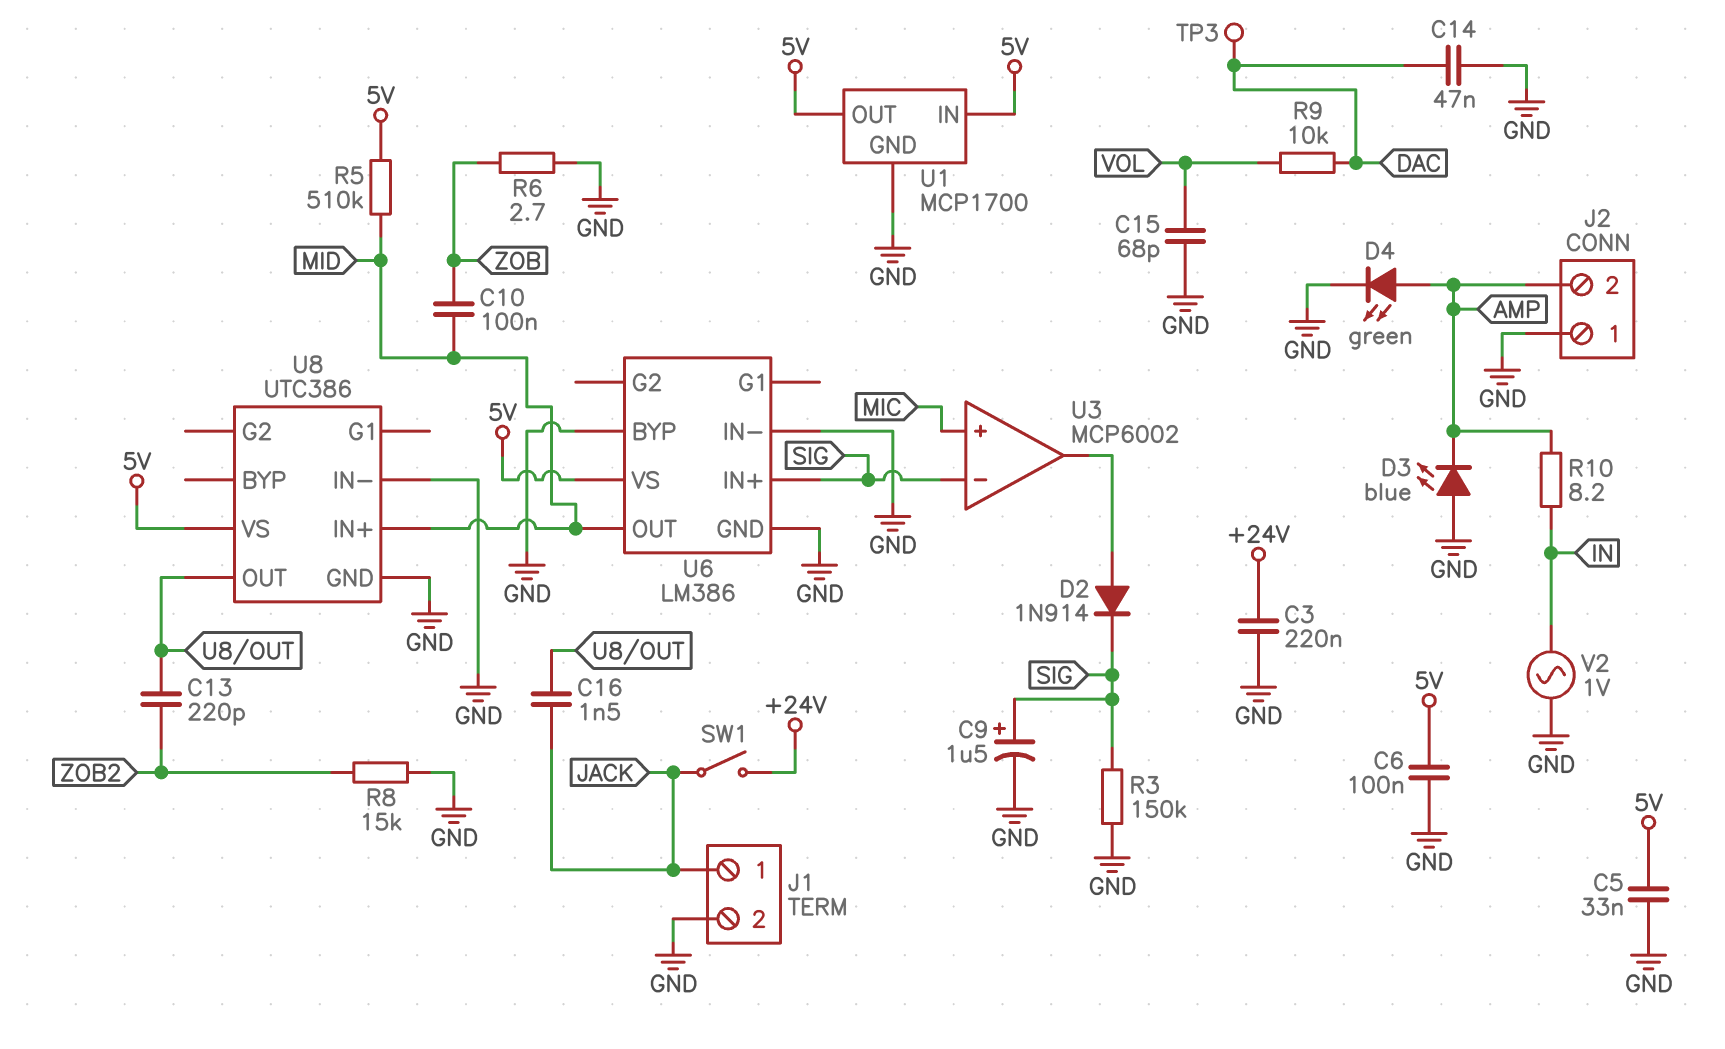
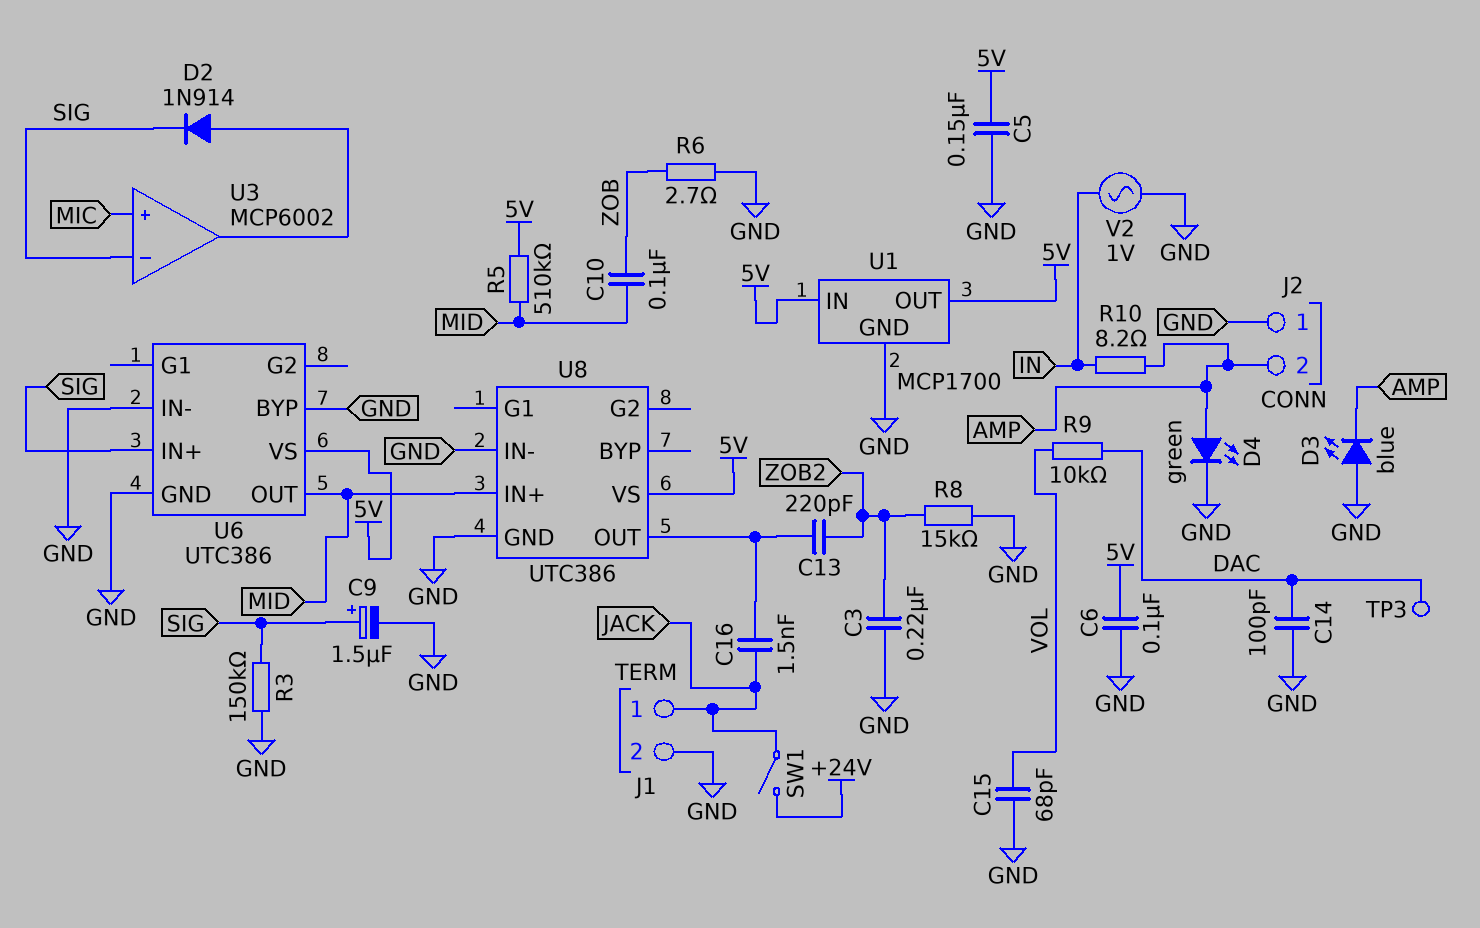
C3: 220nF (+24V, GND) -> 220nF (GND, ZOB2)
C5: 33nF (5V, GND) -> 150nF (5V, GND)
C14: 47nF (DAC, GND) -> 100pF (DAC, GND)
U6: LM386 -> UTC386

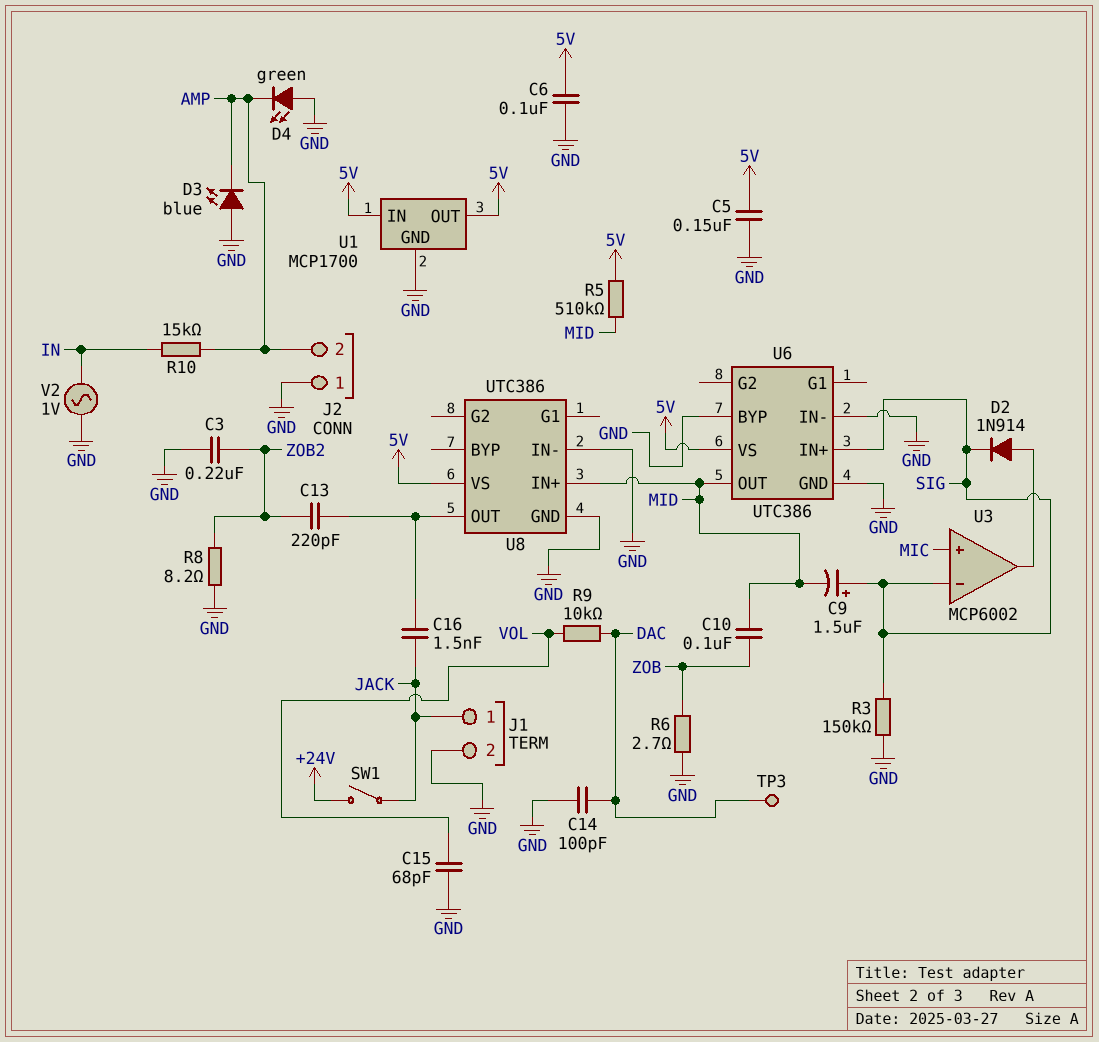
C9: 1.5uF (plus SIG, minus GND) -> 1.5uF (plus SIG, minus MID)
D4: LED green (A AMP, K GND) -> LED green (A GND, K AMP)
R8: 15k (GND, ZOB2) -> 8.2 (GND, ZOB2)
R10: 8.2 (AMP, IN) -> 15k (AMP, IN)

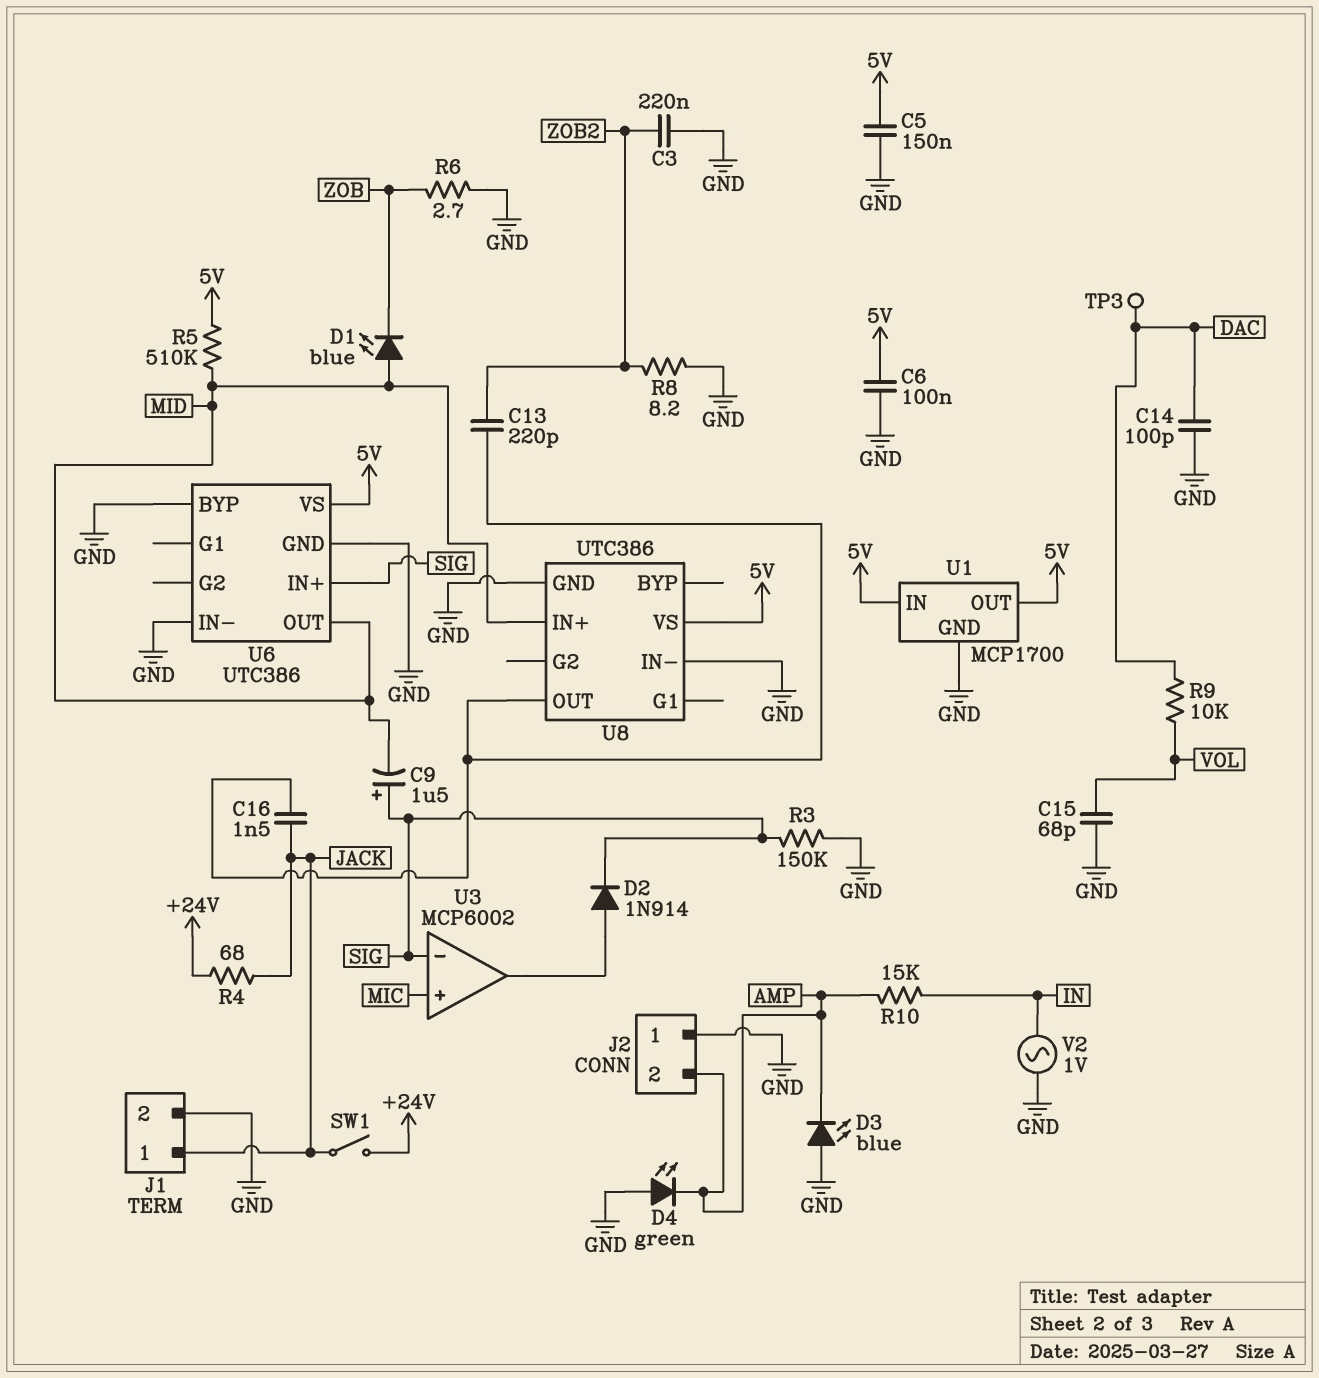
C10: 100nF (MID, ZOB) -> none
D1: none -> LED blue (A MID, K ZOB)
R4: none -> 68 (+24V, JACK)

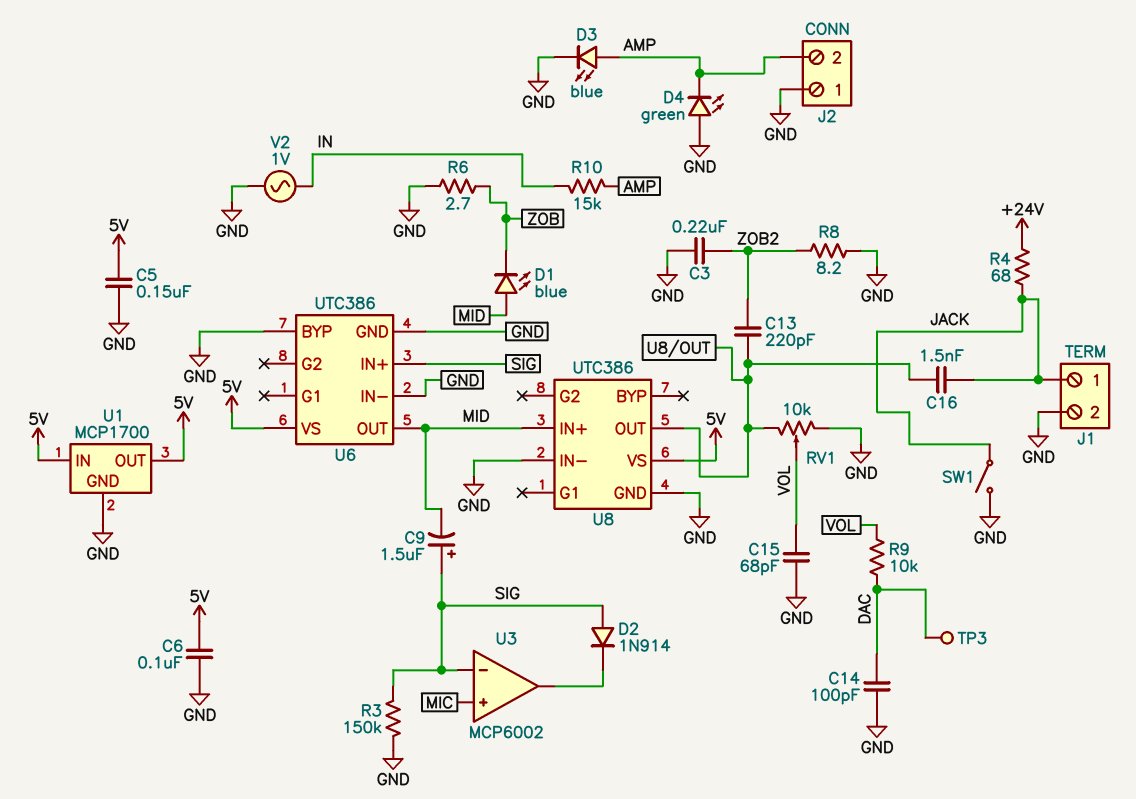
D2: diode 1N914 (A U3/out, K SIG) -> diode 1N914 (A SIG, K U3/out)
D3: LED blue (A GND, K AMP) -> LED blue (A AMP, K GND)
R5: 510k (5V, MID) -> none
RV1: none -> 10k (GND, U8/OUT, wiper VOL)
SW1: switch (+24V, JACK) -> switch (GND, JACK)

